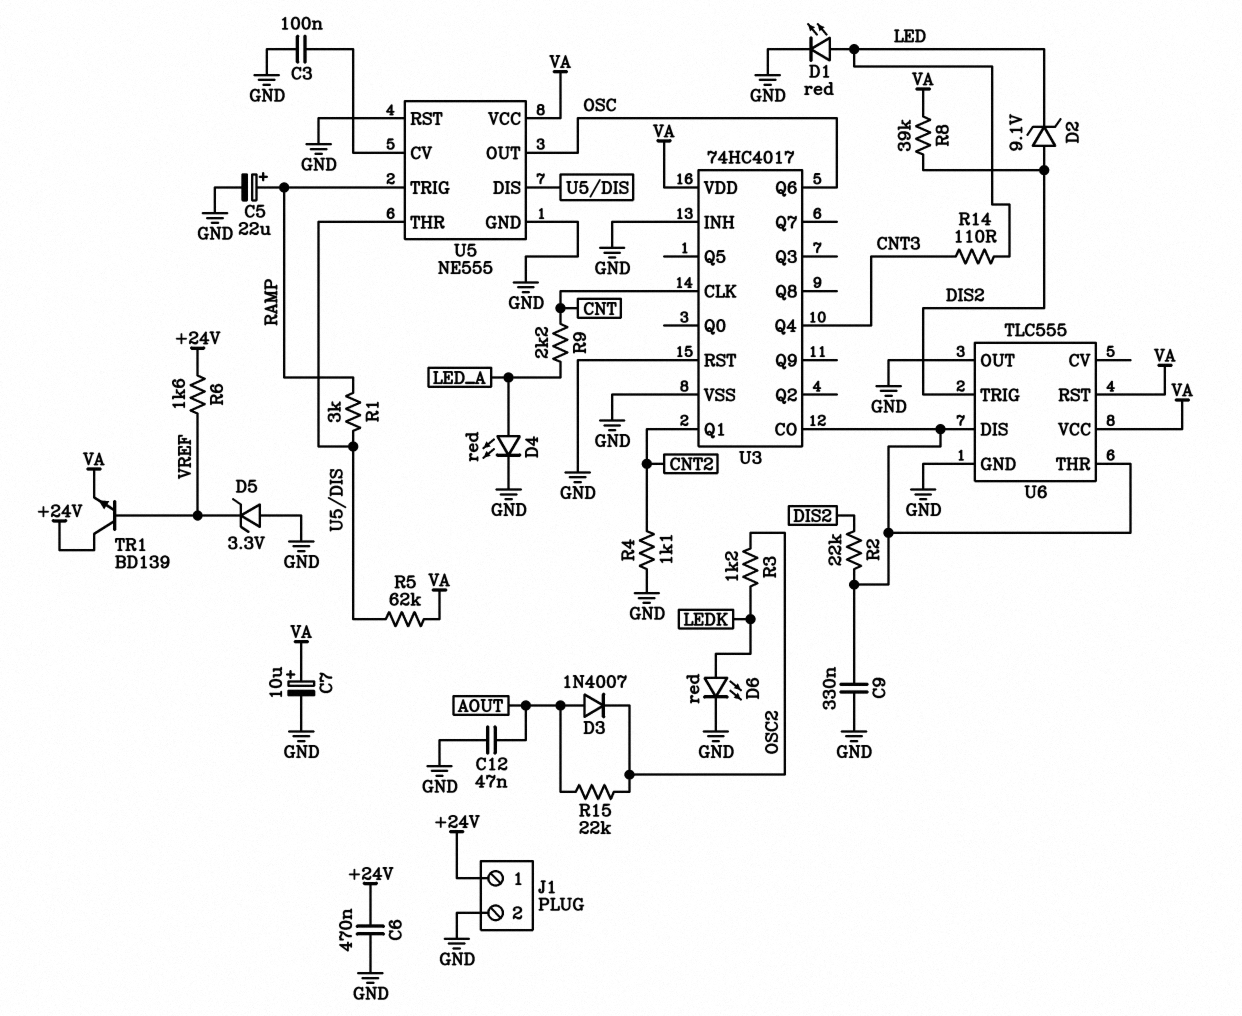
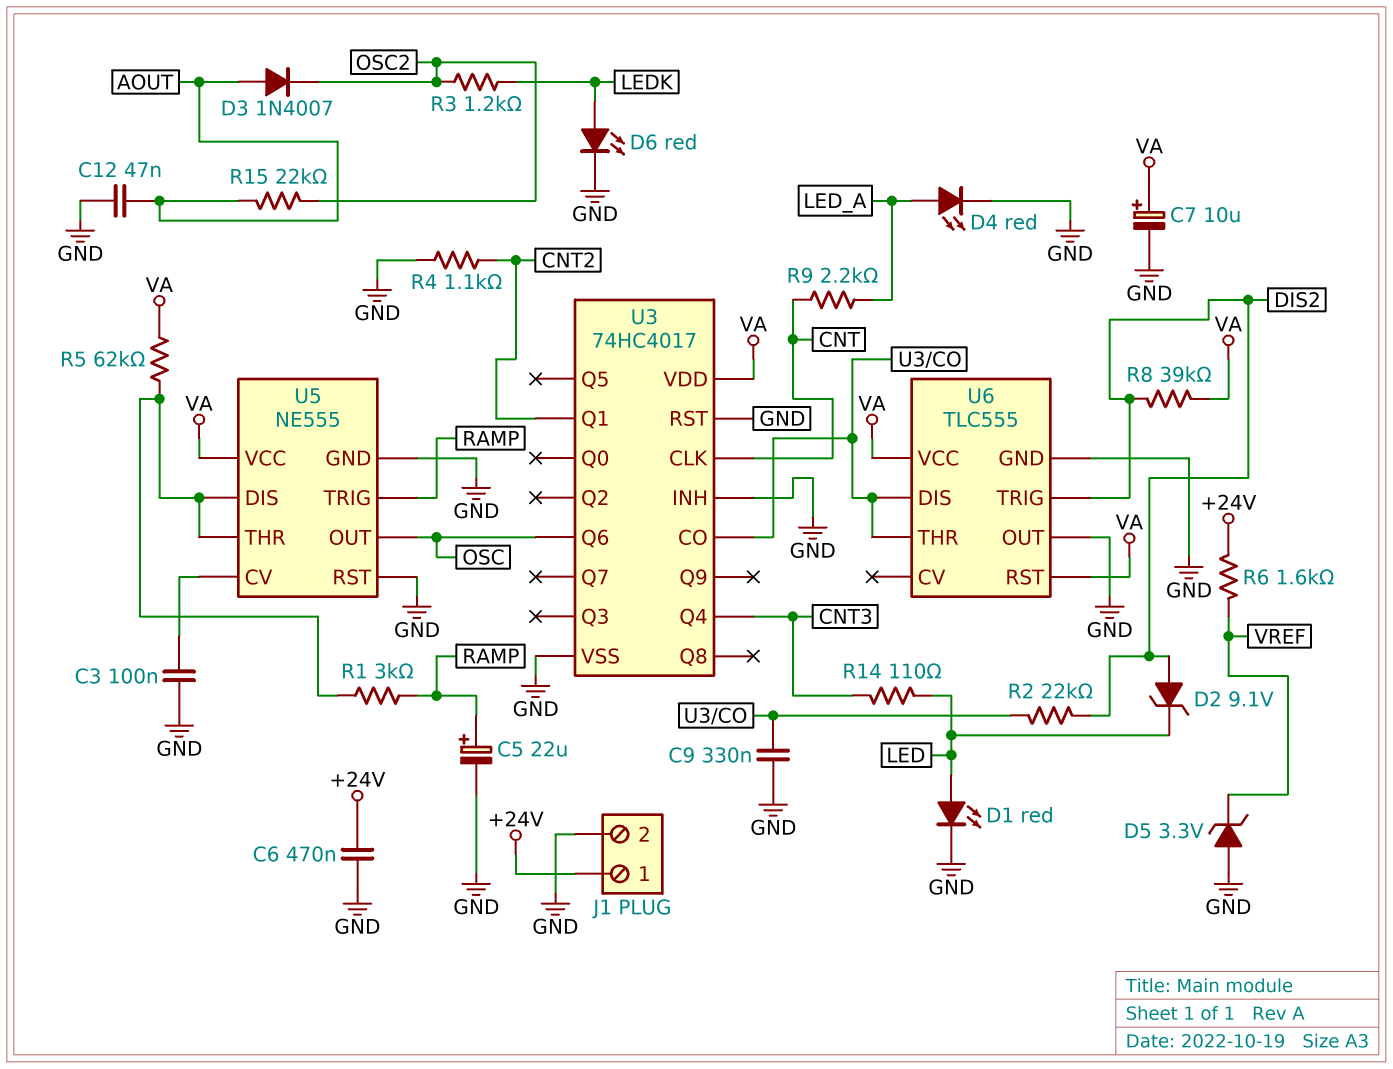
TR1: NPN BD139 (B VREF, C +24V, E VA) -> none

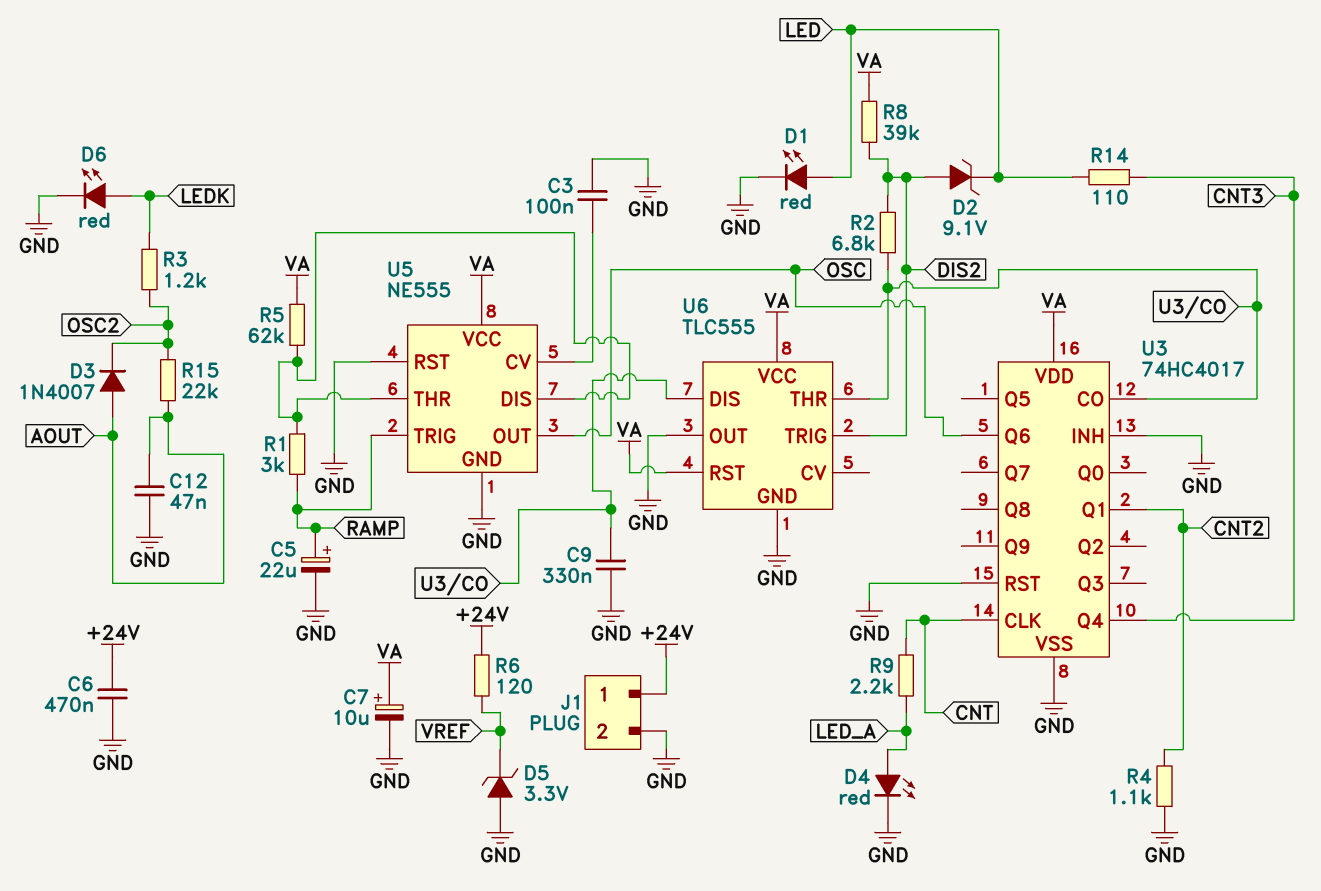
R2: 22k (DIS2, U3/CO) -> 6.8k (DIS2, U3/CO)
R6: 1.6k (+24V, VREF) -> 120 (+24V, VREF)

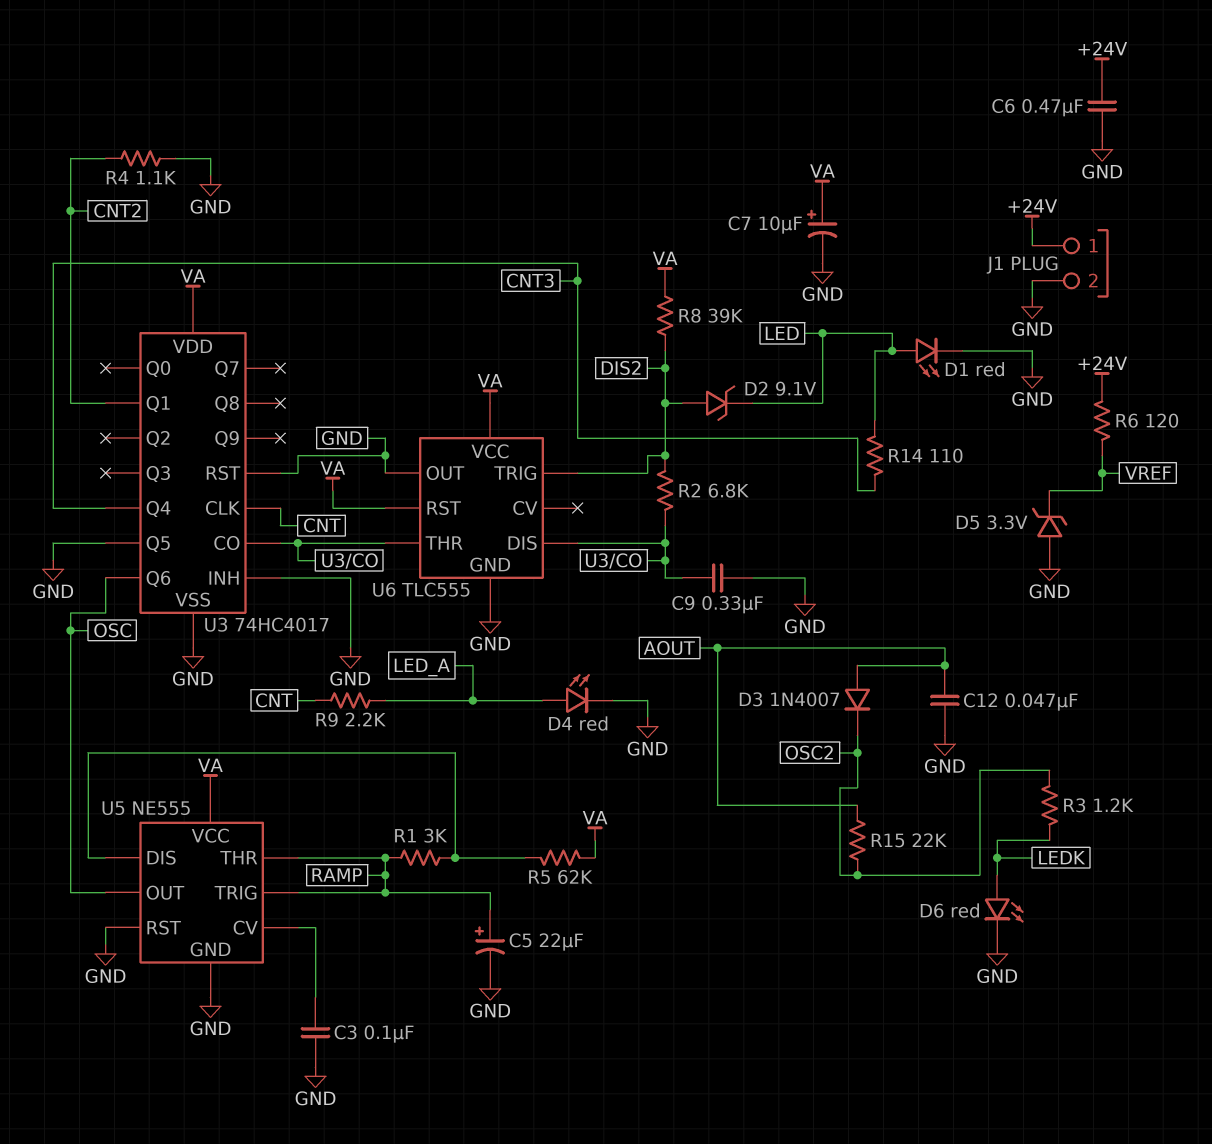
U3 pin Q5: none -> GND
U5 pin THR: U5/DIS -> RAMP

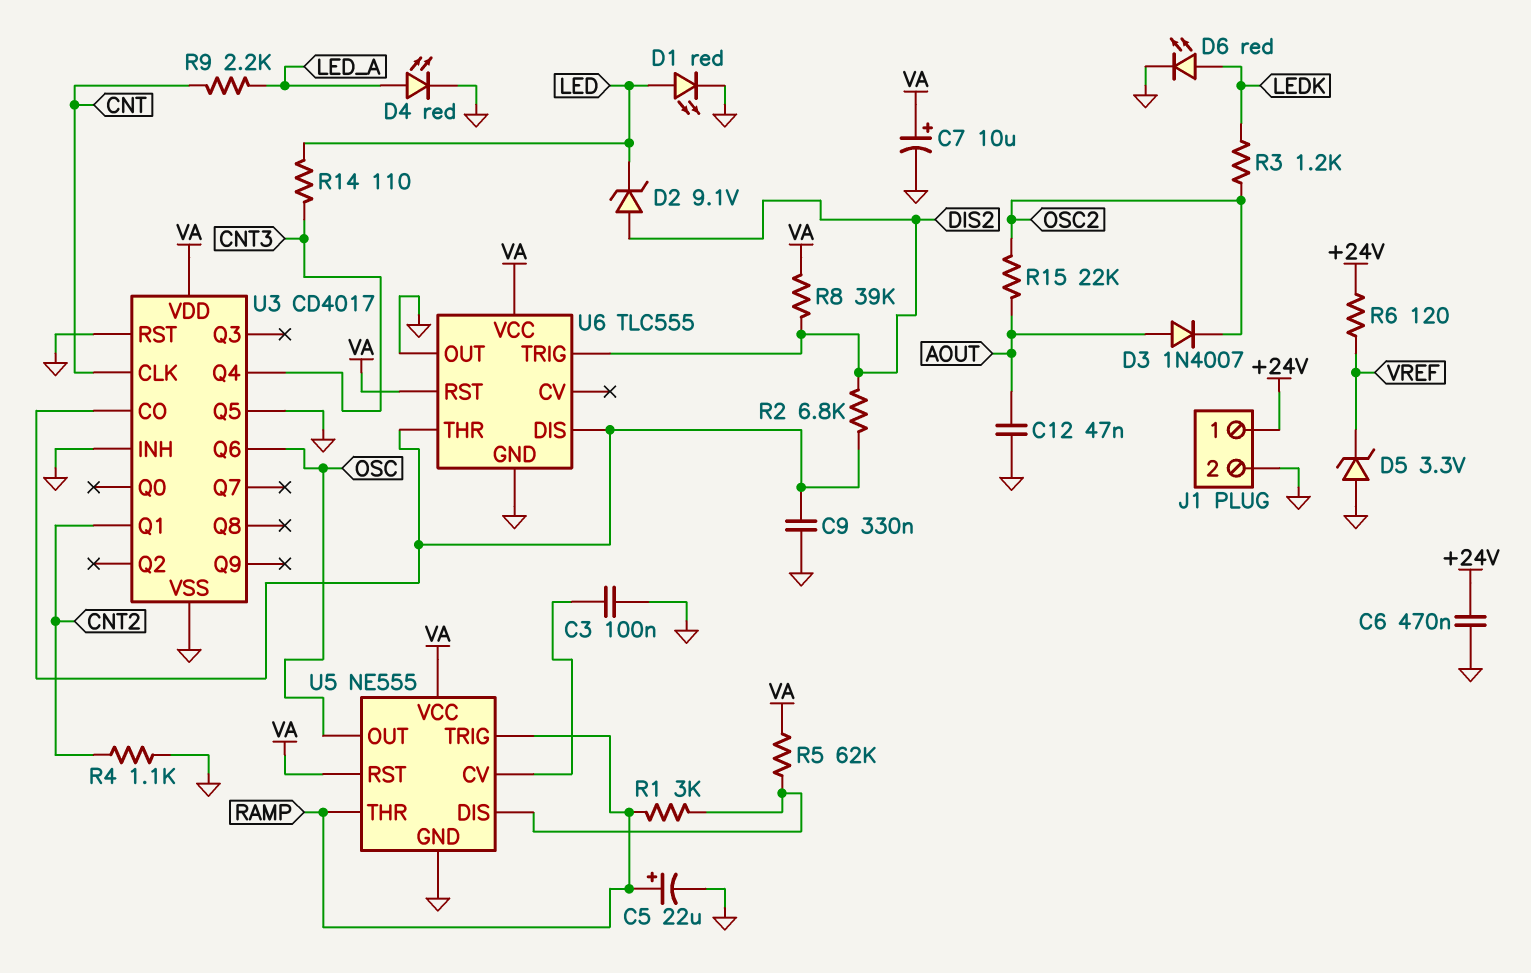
U3: 74HC4017 -> CD4017
U5 pin RST: GND -> VA

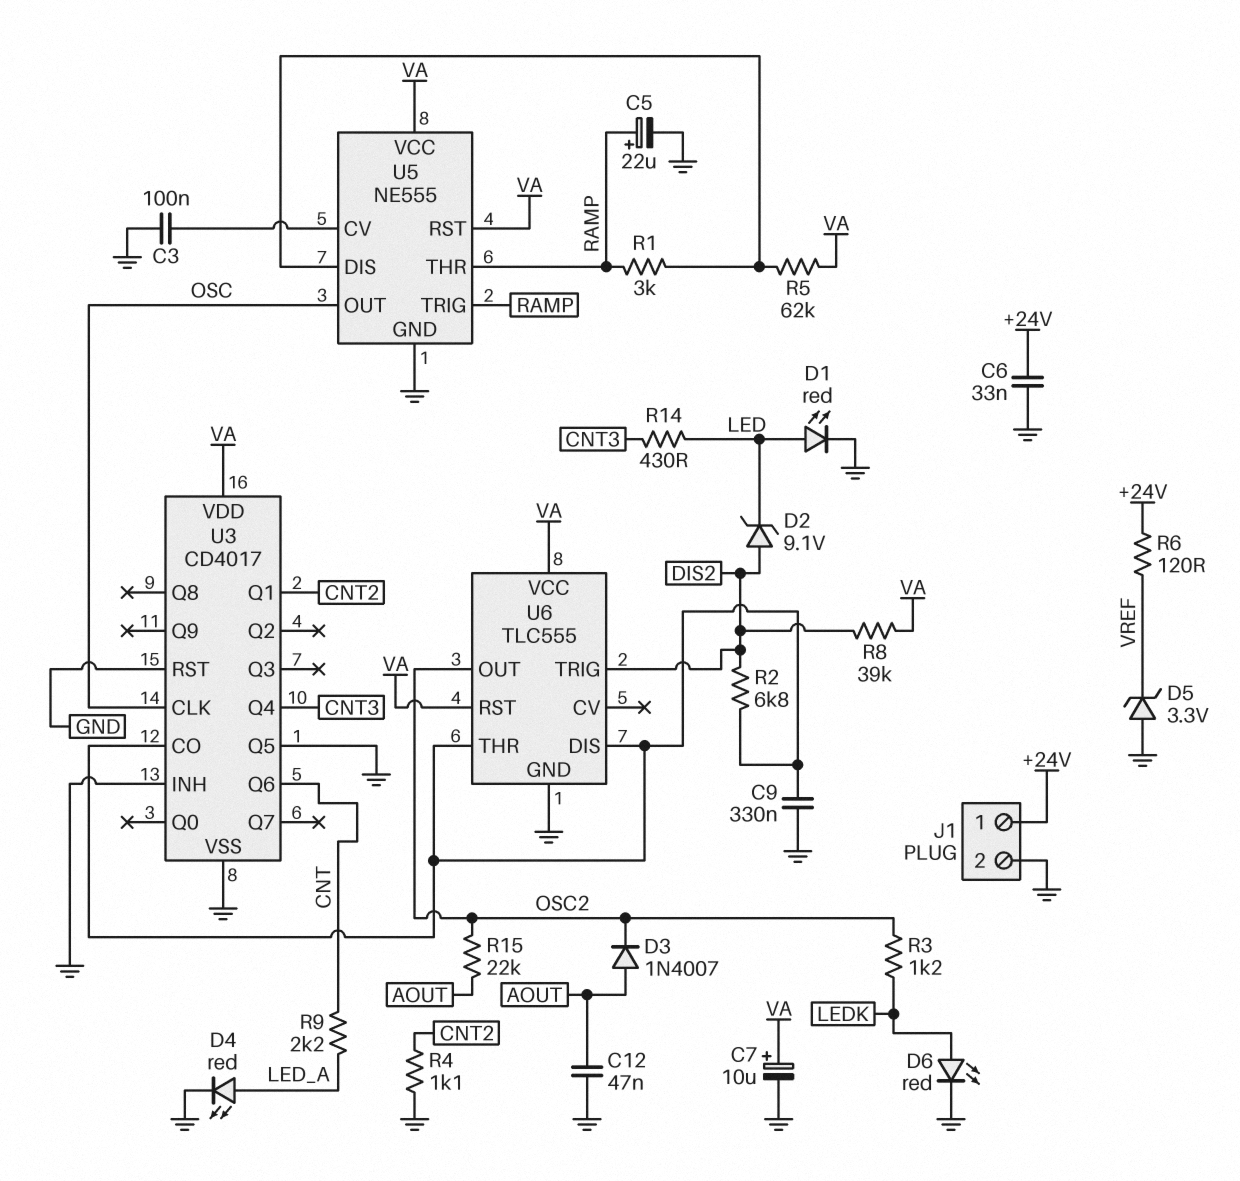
C6: 470nF (+24V, GND) -> 33nF (+24V, GND)
R14: 110 (CNT3, LED) -> 430 (CNT3, LED)
U3 pin CLK: CNT -> OSC
U3 pin Q6: OSC -> CNT
U6 pin OUT: GND -> OSC2

